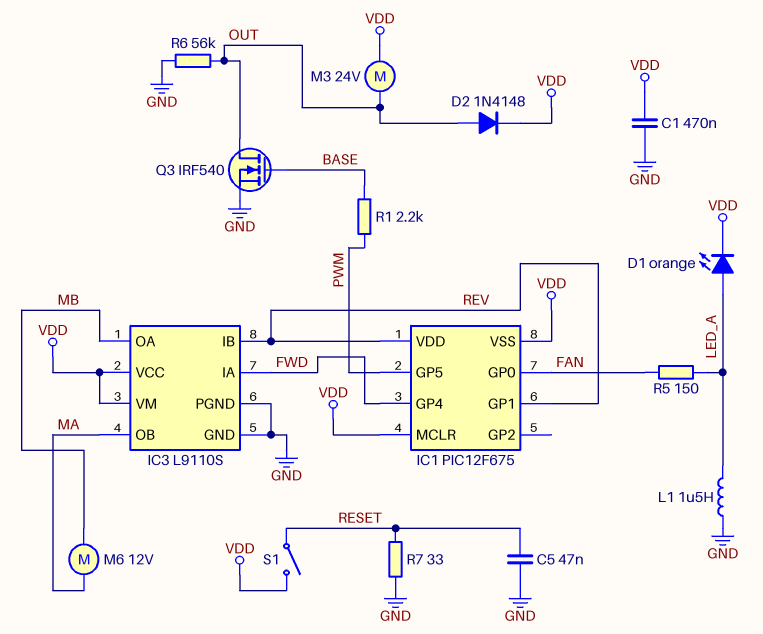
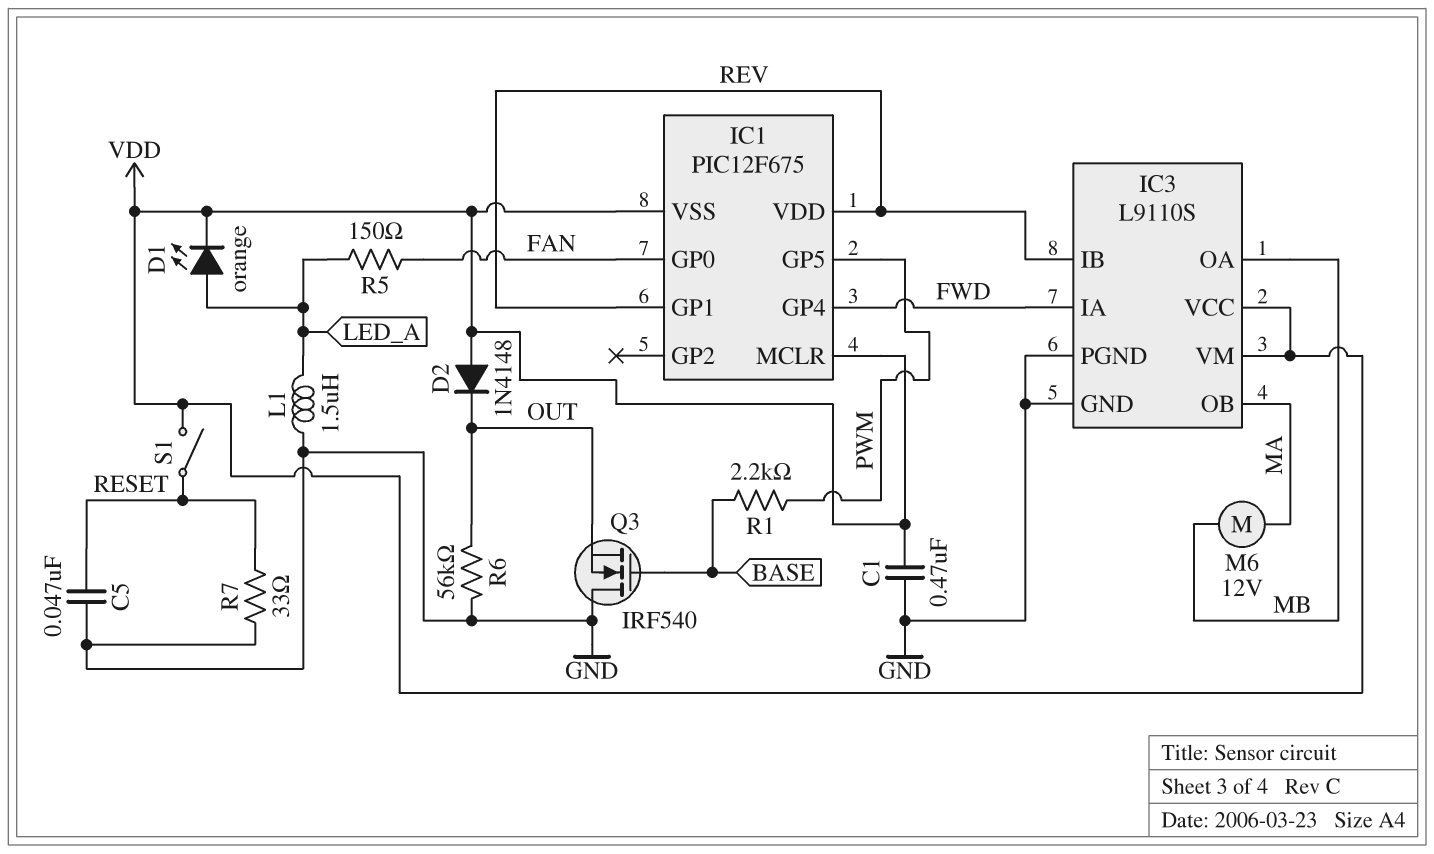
D2: diode 1N4148 (A OUT, K VDD) -> diode 1N4148 (A VDD, K OUT)
M3: motor 24V (OUT, VDD) -> none
Q3: NMOS IRF540 (G BASE, D OUT, S GND) -> NMOS IRF540 (G BASE, D GND, S OUT)

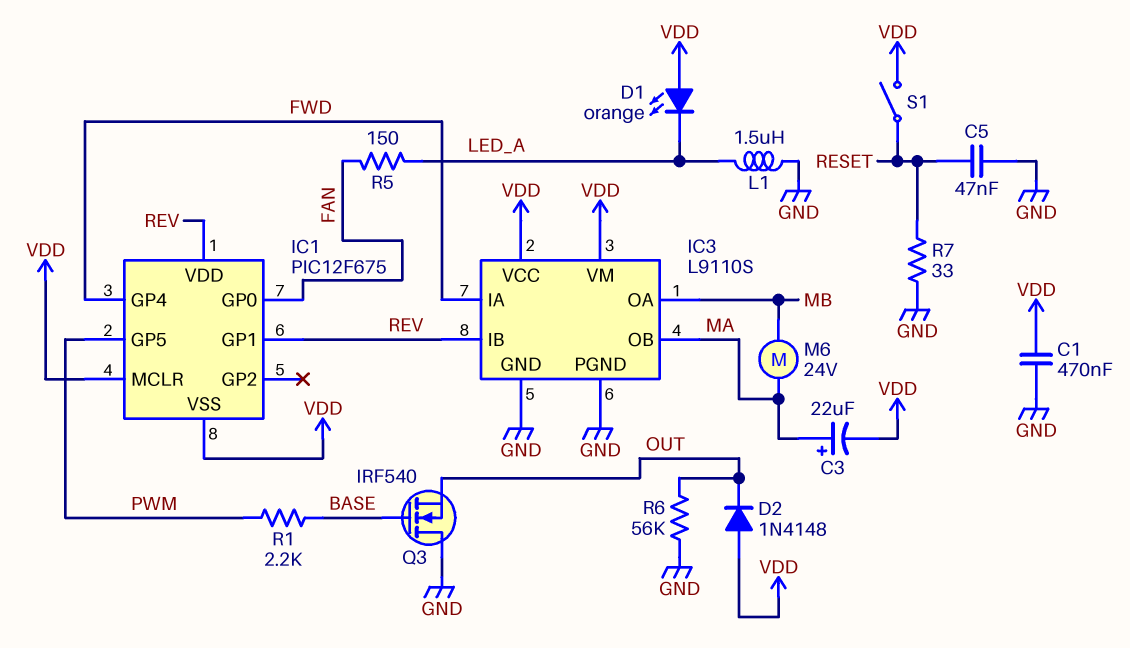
C3: none -> 22uF (plus MA, minus VDD)
D1: LED orange (A LED_A, K VDD) -> LED orange (A VDD, K LED_A)
M6: motor 12V (MA, MB) -> motor 24V (MA, MB)

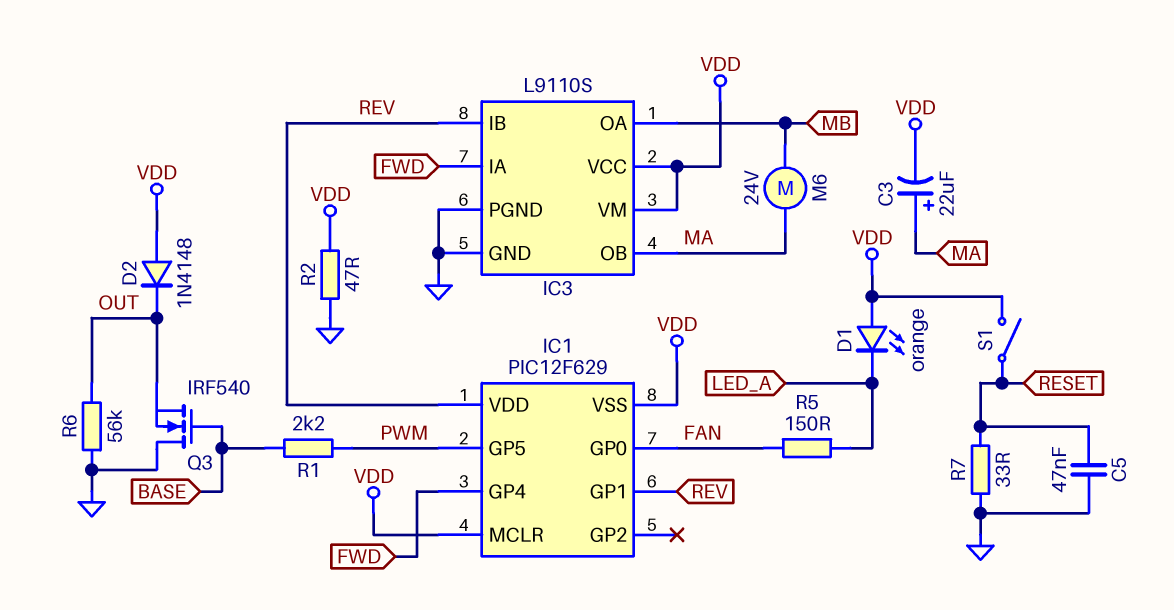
C1: 470nF (GND, VDD) -> none
IC1: PIC12F675 -> PIC12F629
L1: 1.5uH (GND, LED_A) -> none
R2: none -> 47 (GND, VDD)

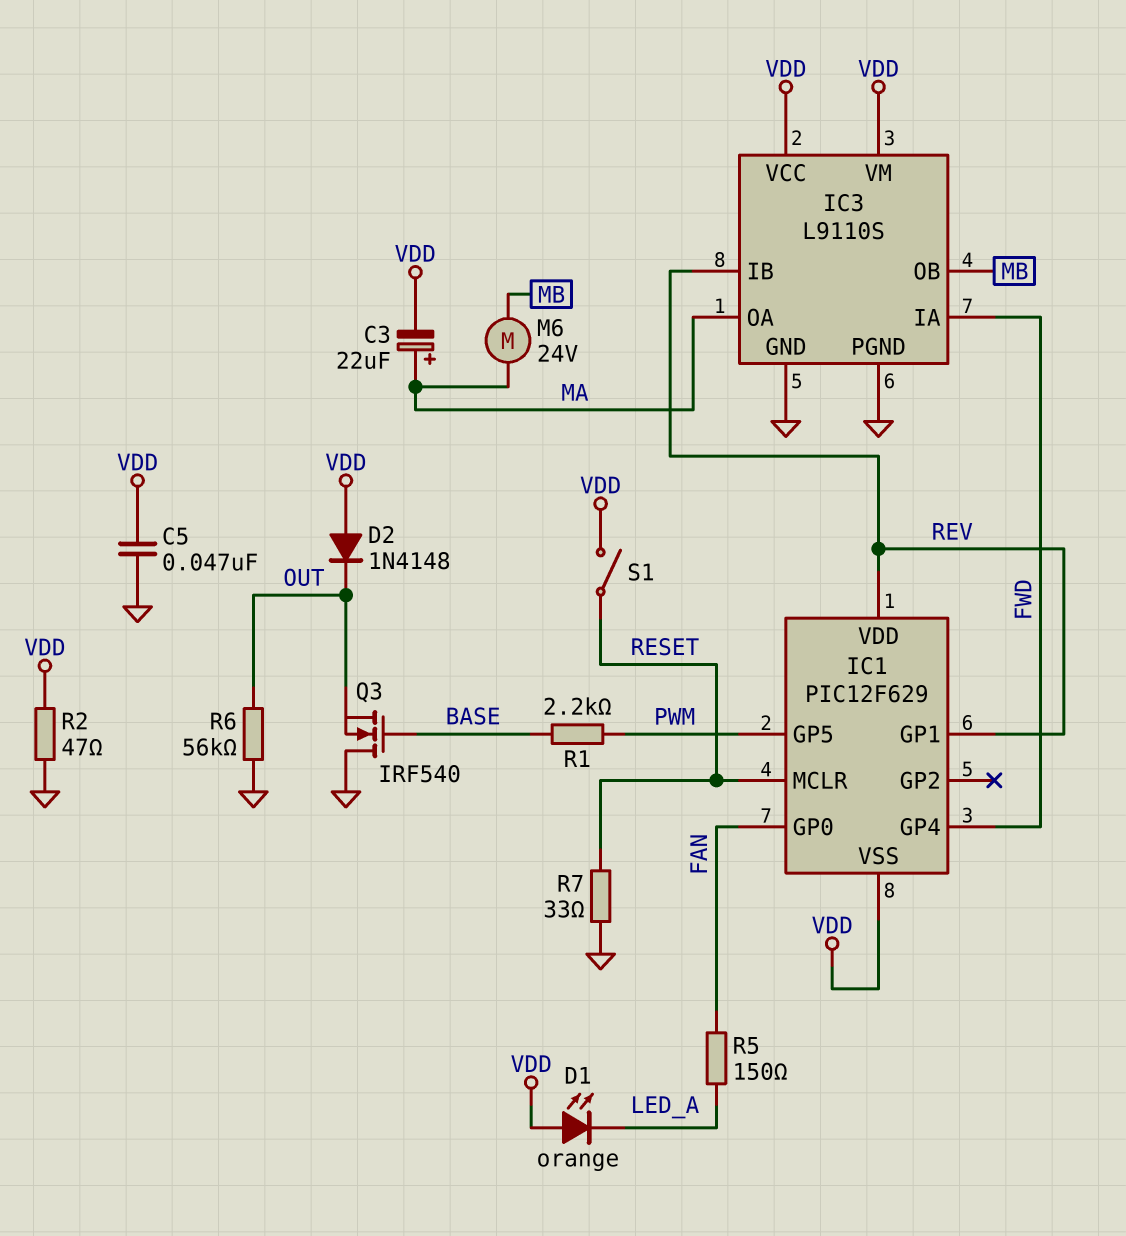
C5: 47nF (GND, RESET) -> 47nF (GND, VDD)
IC1 pin MCLR: VDD -> RESET
IC3 pin OA: MB -> MA
IC3 pin OB: MA -> MB

